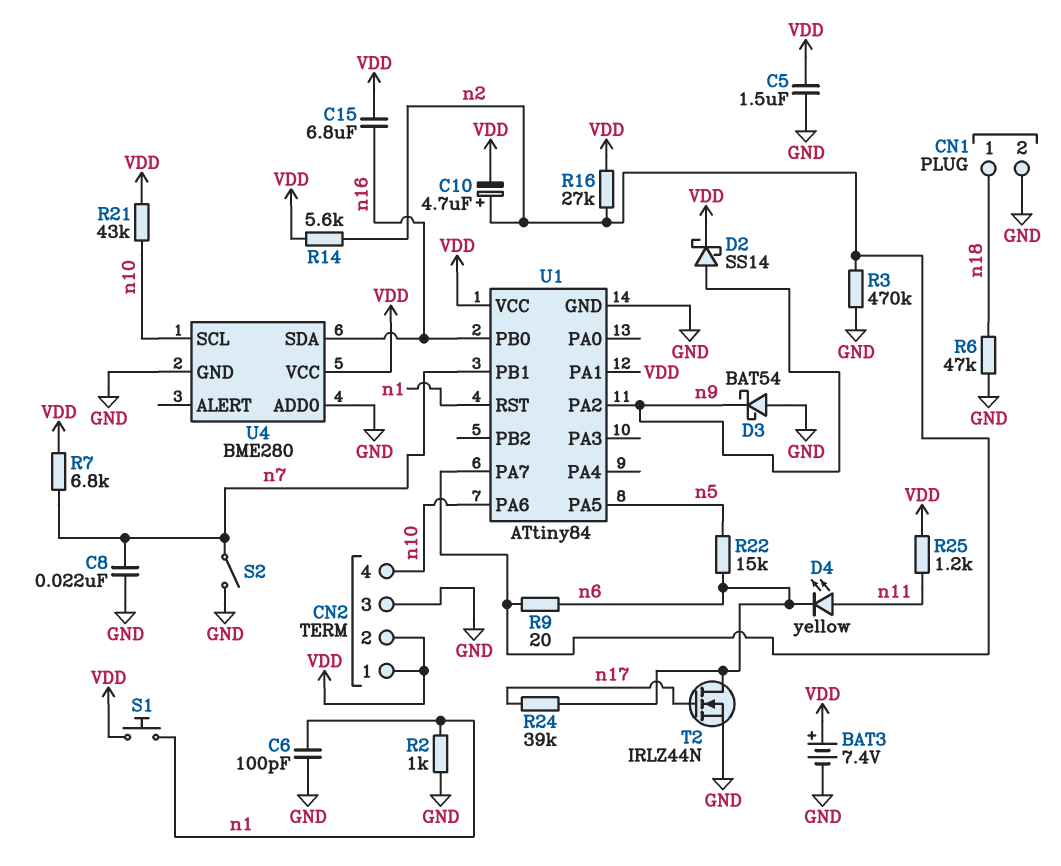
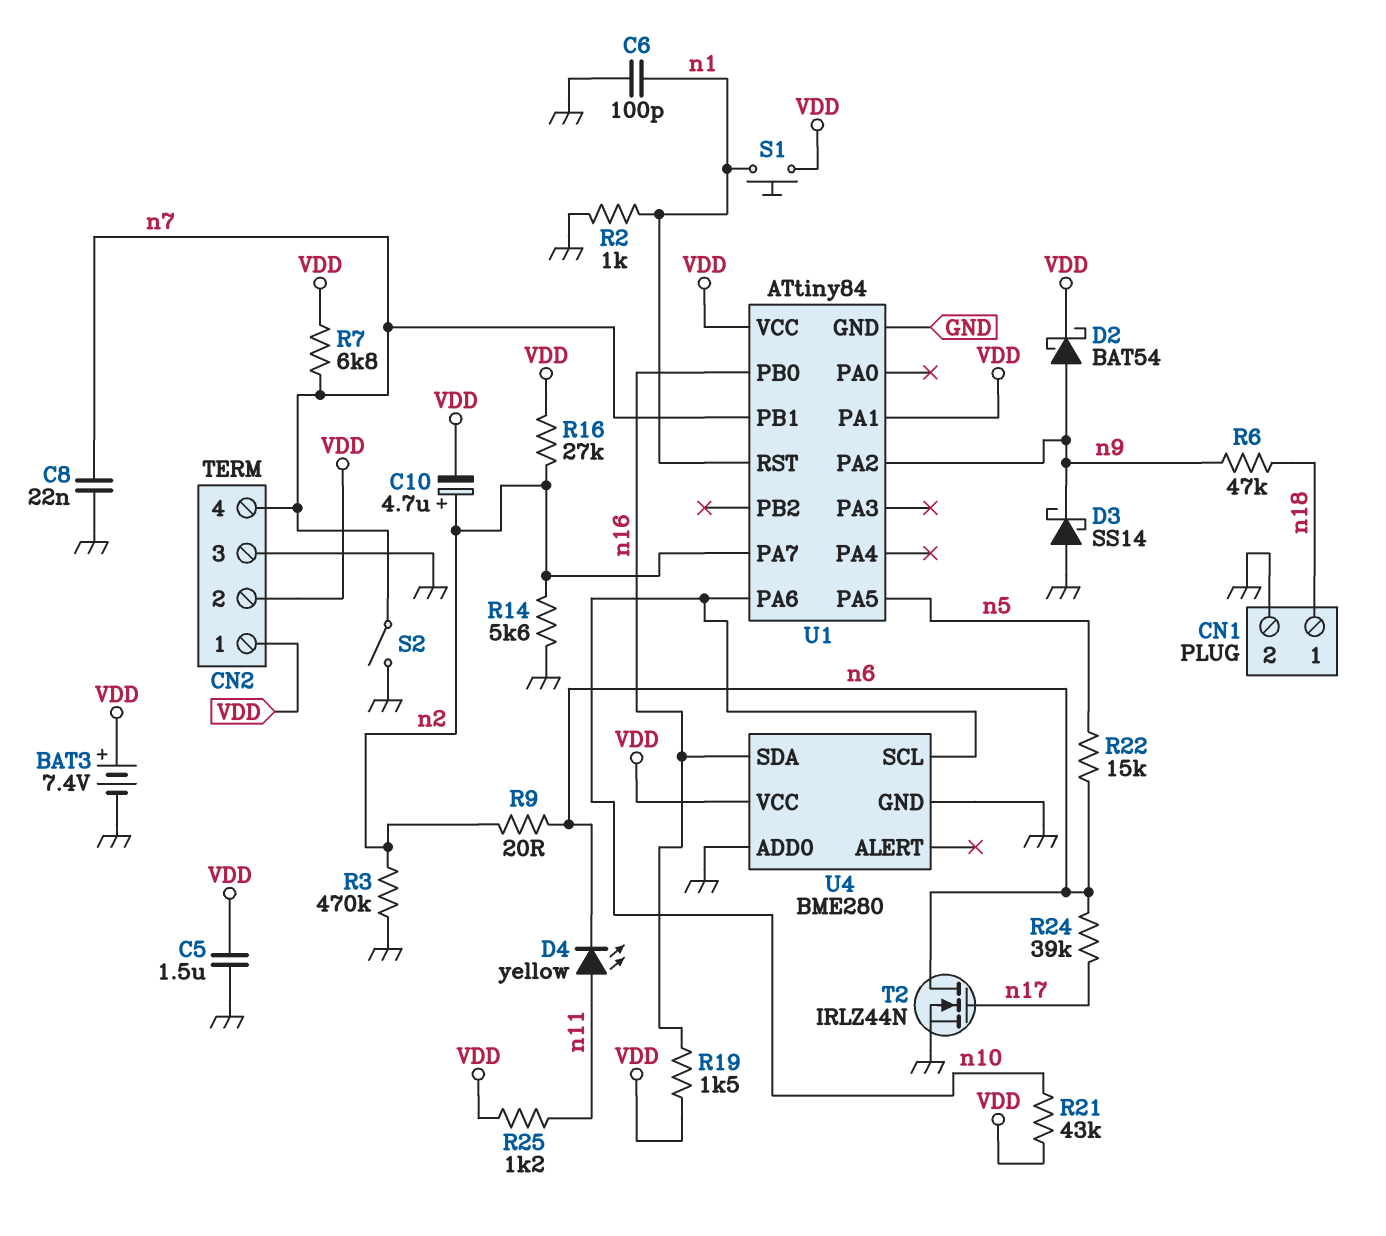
C15: 6.8uF (VDD, n16) -> none
CN2 pin 4: n10 -> n7
D2: schottky SS14 (A n9, K VDD) -> schottky BAT54 (A n9, K VDD)
D3: schottky BAT54 (A GND, K n9) -> schottky SS14 (A GND, K n9)
R6: 47k (GND, n18) -> 47k (n9, n18)
R14: 5.6k (VDD, n2) -> 5.6k (GND, n2)
R19: none -> 1.5k (VDD, n16)

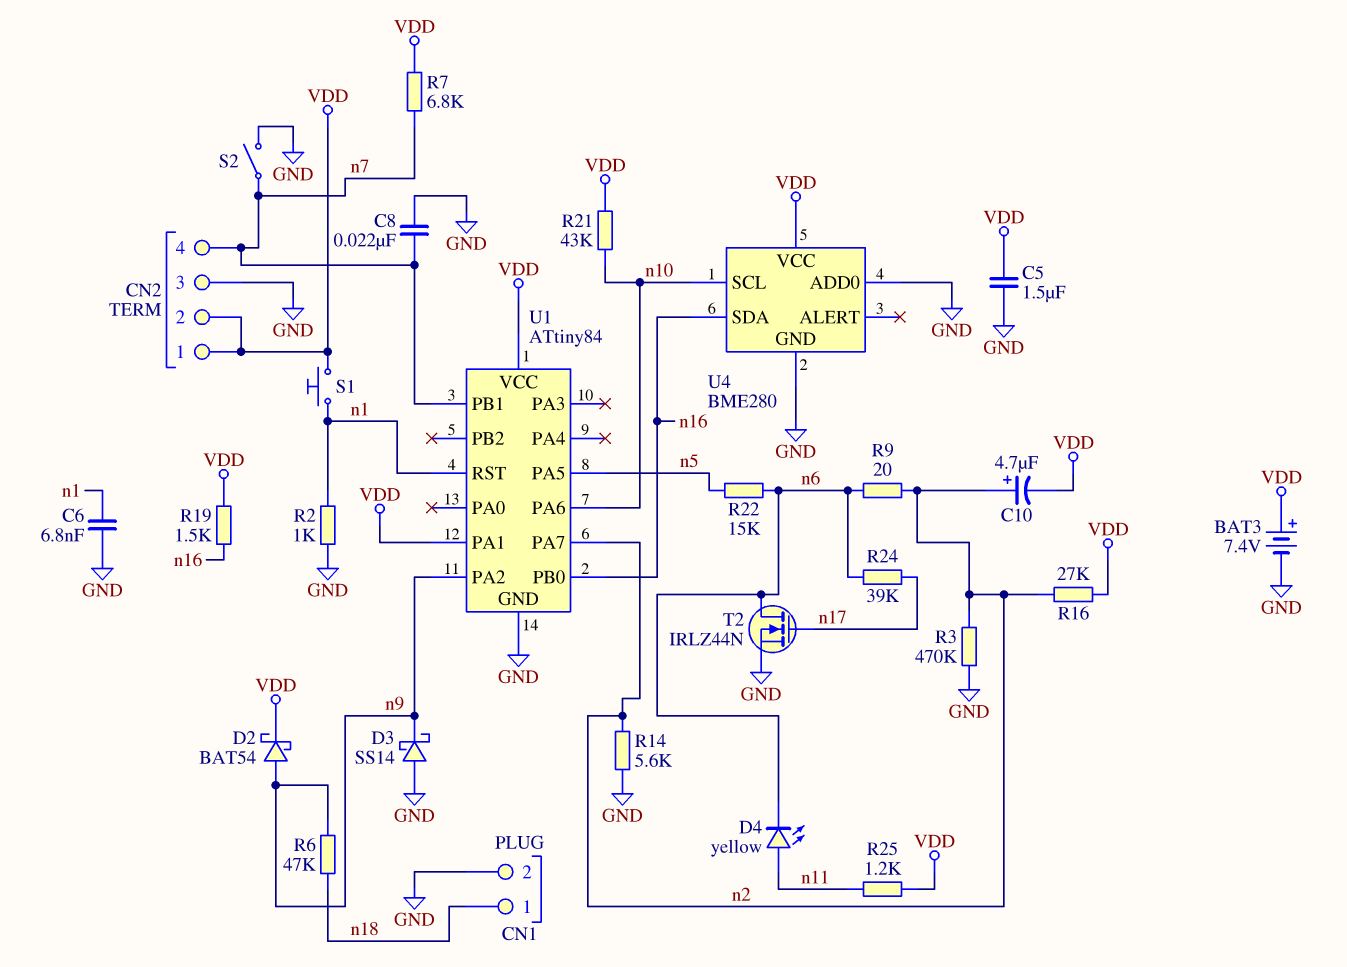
C6: 100pF (GND, n1) -> 6.8nF (GND, n1)

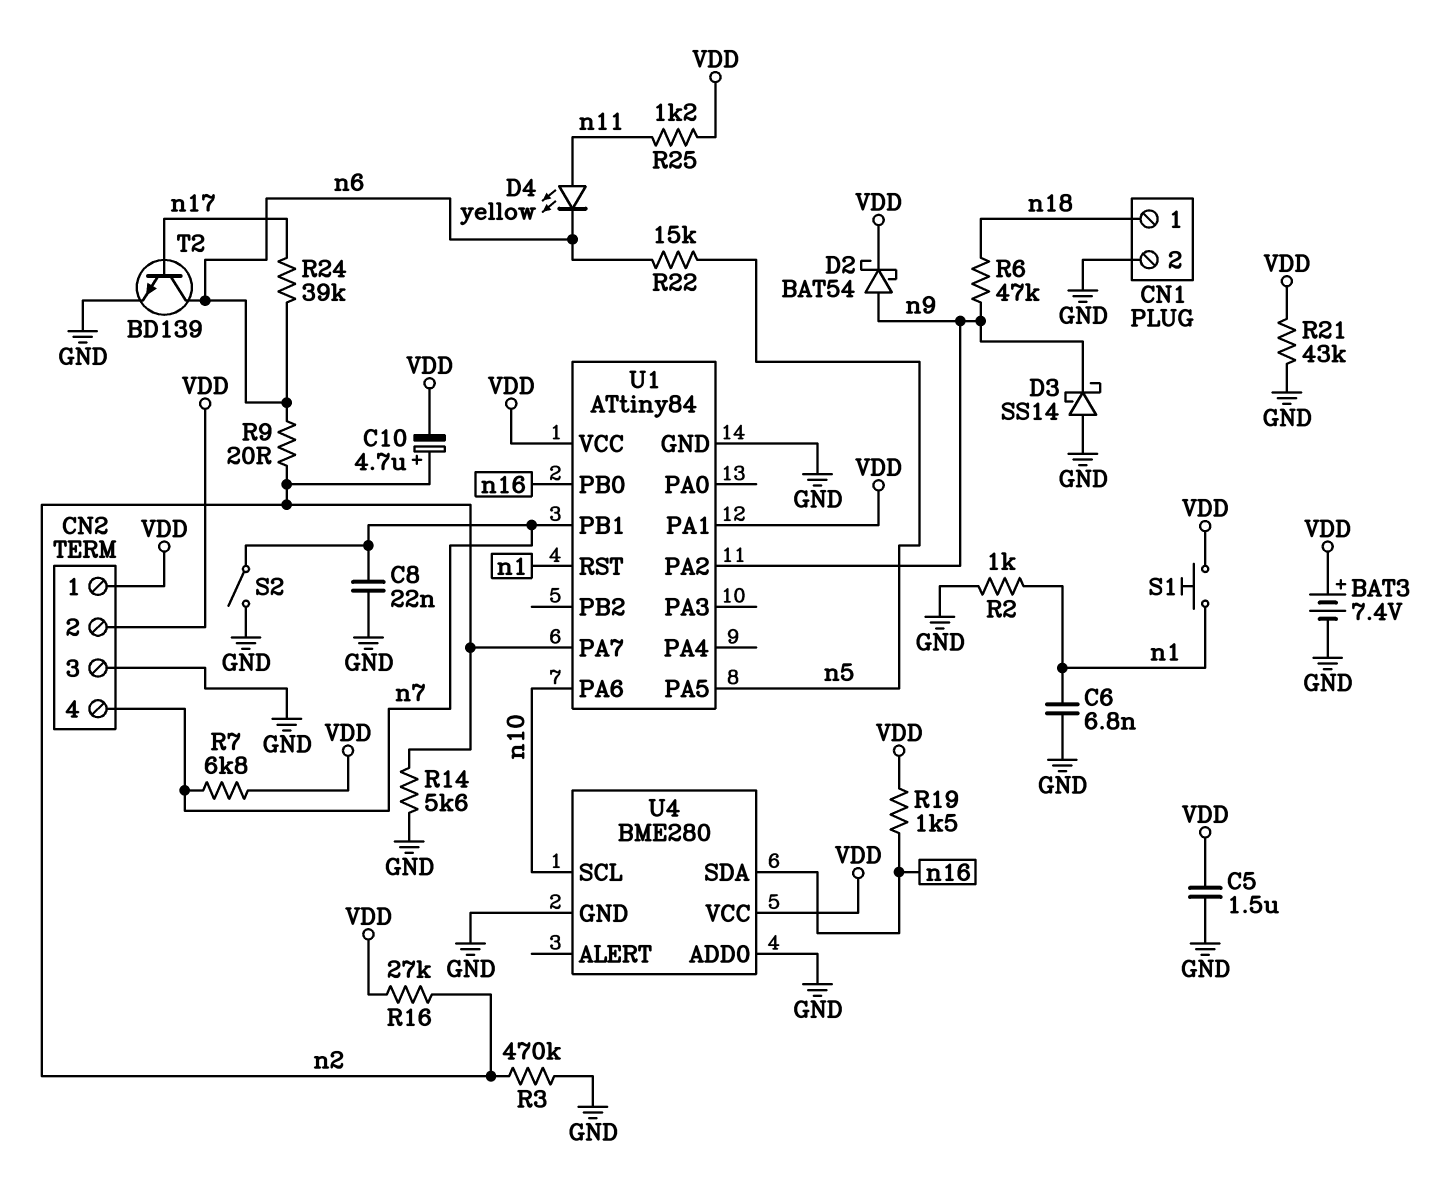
R21: 43k (VDD, n10) -> 43k (GND, VDD)
T2: NMOS IRLZ44N (G n17, D n6, S GND) -> NPN BD139 (B n17, C n6, E GND)

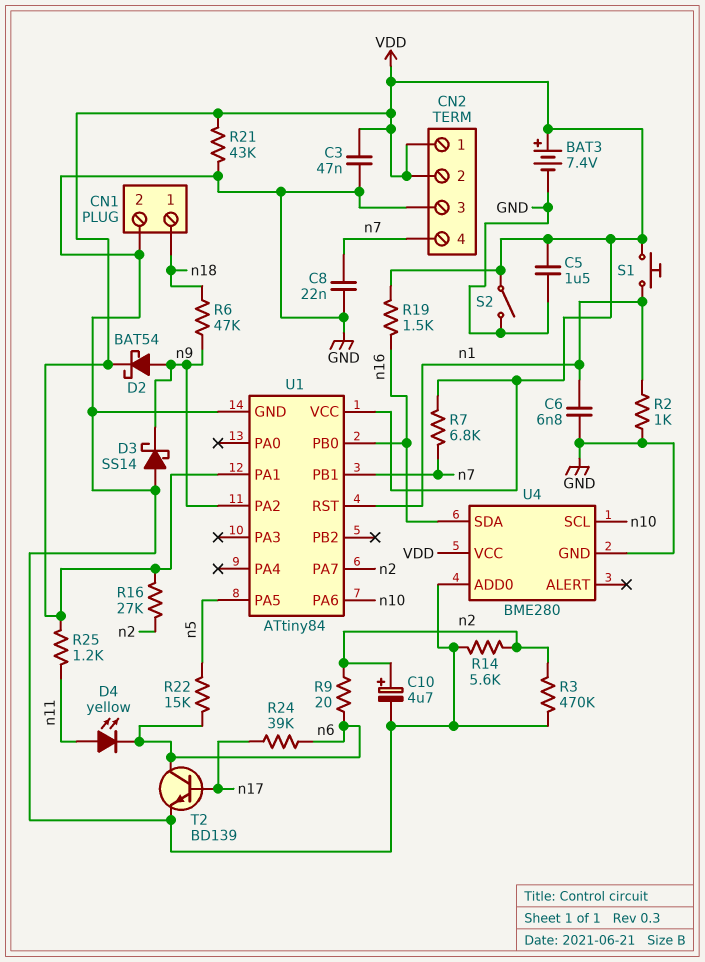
C3: none -> 47nF (GND, VDD)
C10: 4.7uF (plus n2, minus VDD) -> 4.7uF (plus n2, minus GND)
S2: switch (GND, n7) -> switch (GND, VDD)

